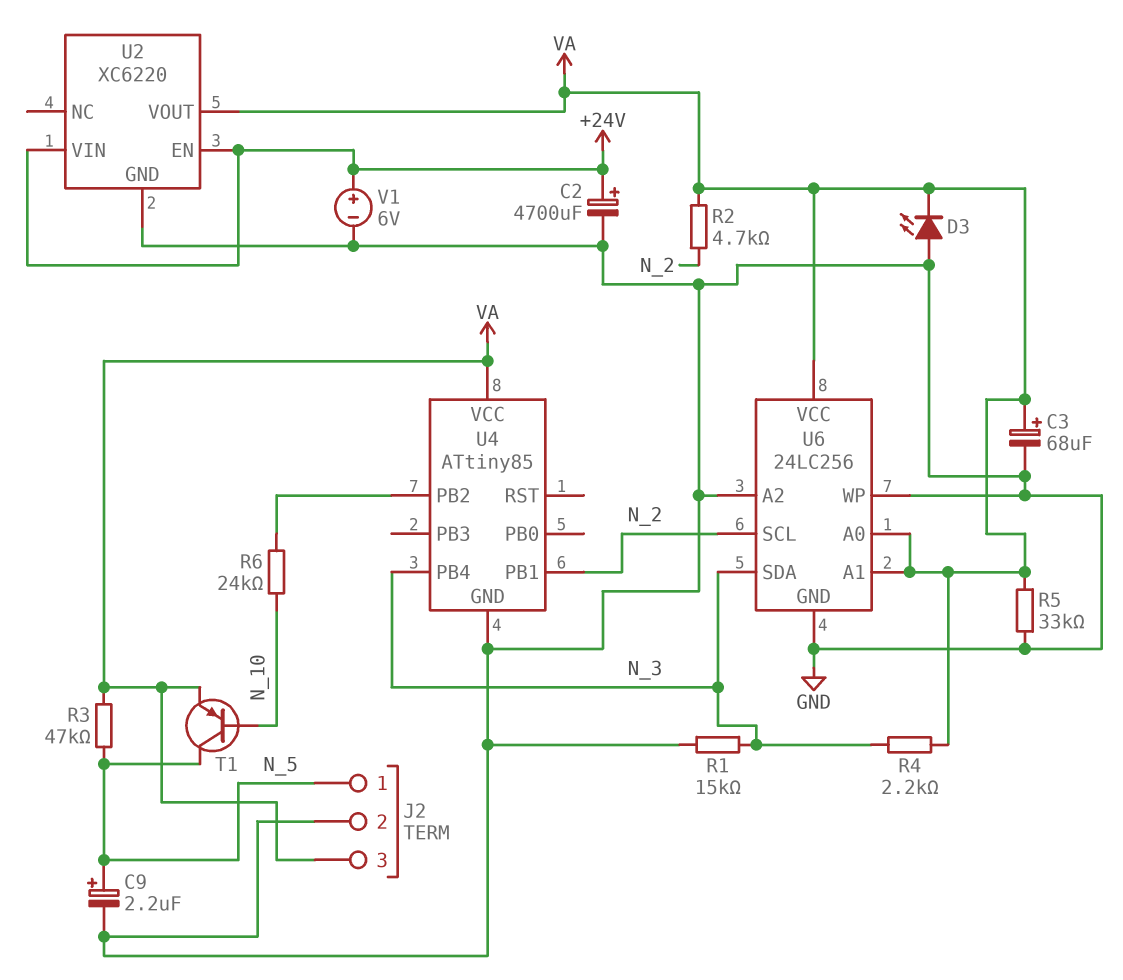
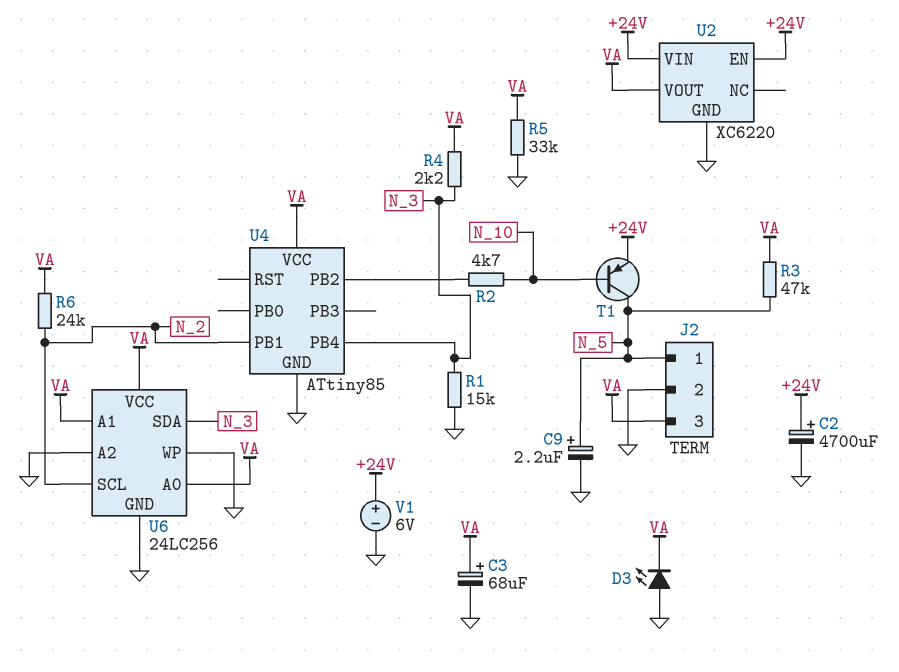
R2: 4.7k (N_2, VA) -> 4.7k (N_10, U4/PB2)
R6: 24k (N_10, U4/PB2) -> 24k (N_2, VA)
T1: PNP (B N_10, C N_5, E VA) -> PNP (B N_10, C N_5, E +24V)

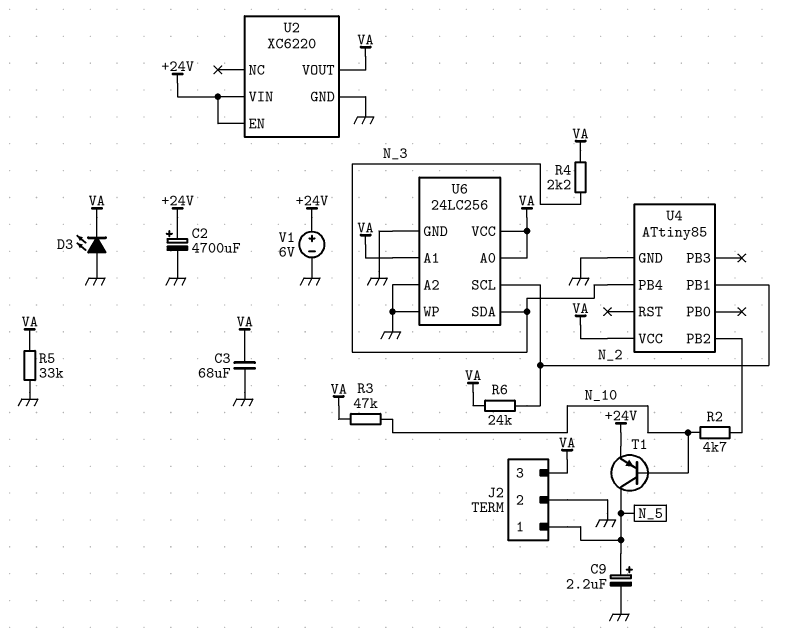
C3: 68uF (plus VA, minus GND) -> 68uF (GND, VA)
R1: 15k (GND, N_3) -> none
R3: 47k (N_5, VA) -> 47k (N_10, VA)

